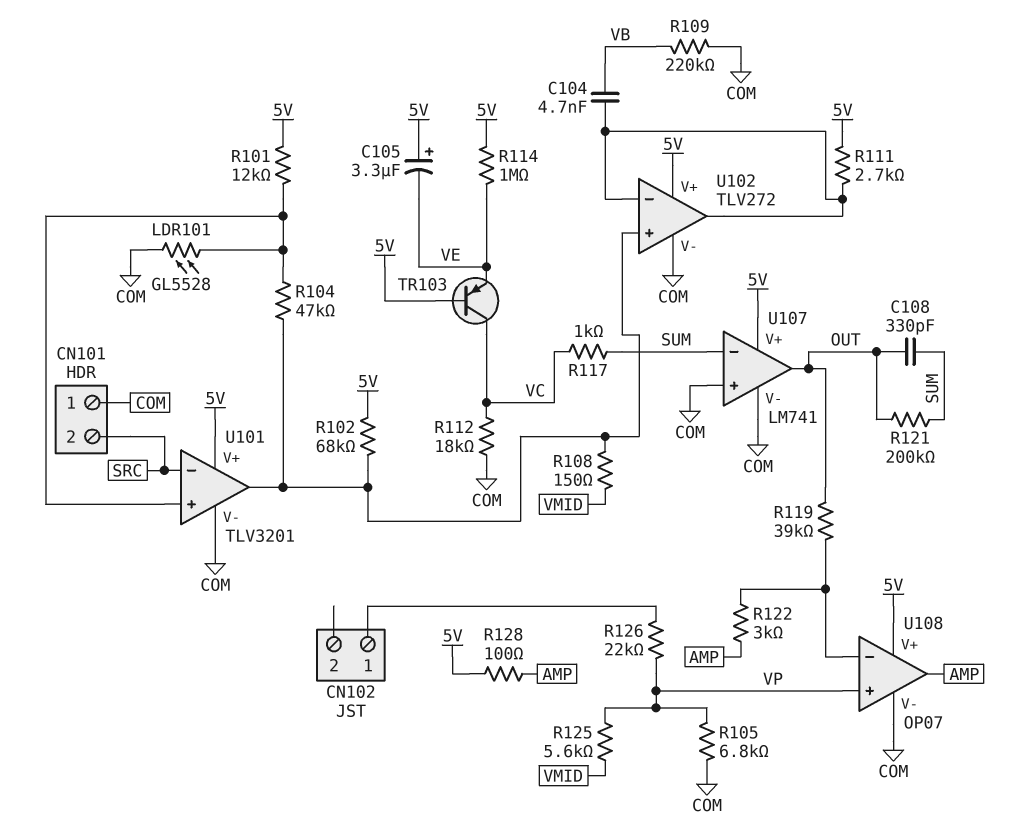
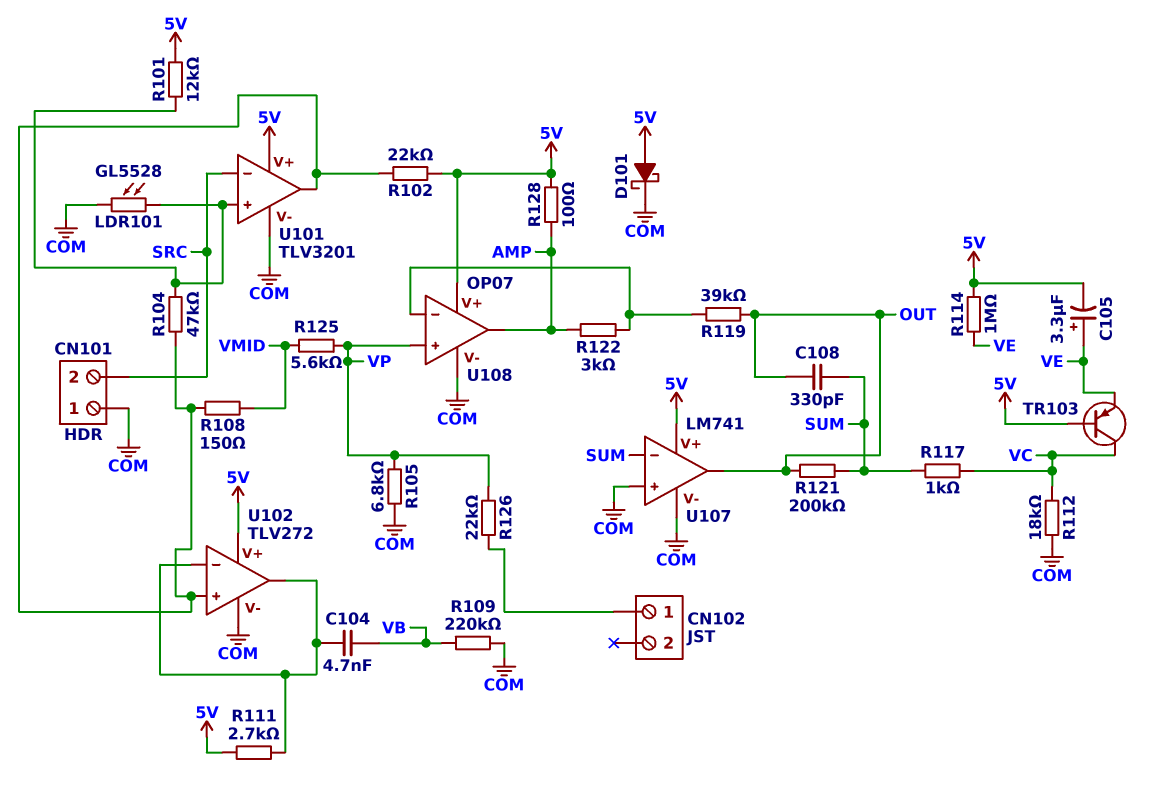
C105: 3.3uF (plus 5V, minus VE) -> 3.3uF (plus VE, minus 5V)
D101: none -> schottky (A 5V, K COM)
R102: 68k (5V, U101/out) -> 22k (5V, U101/out)

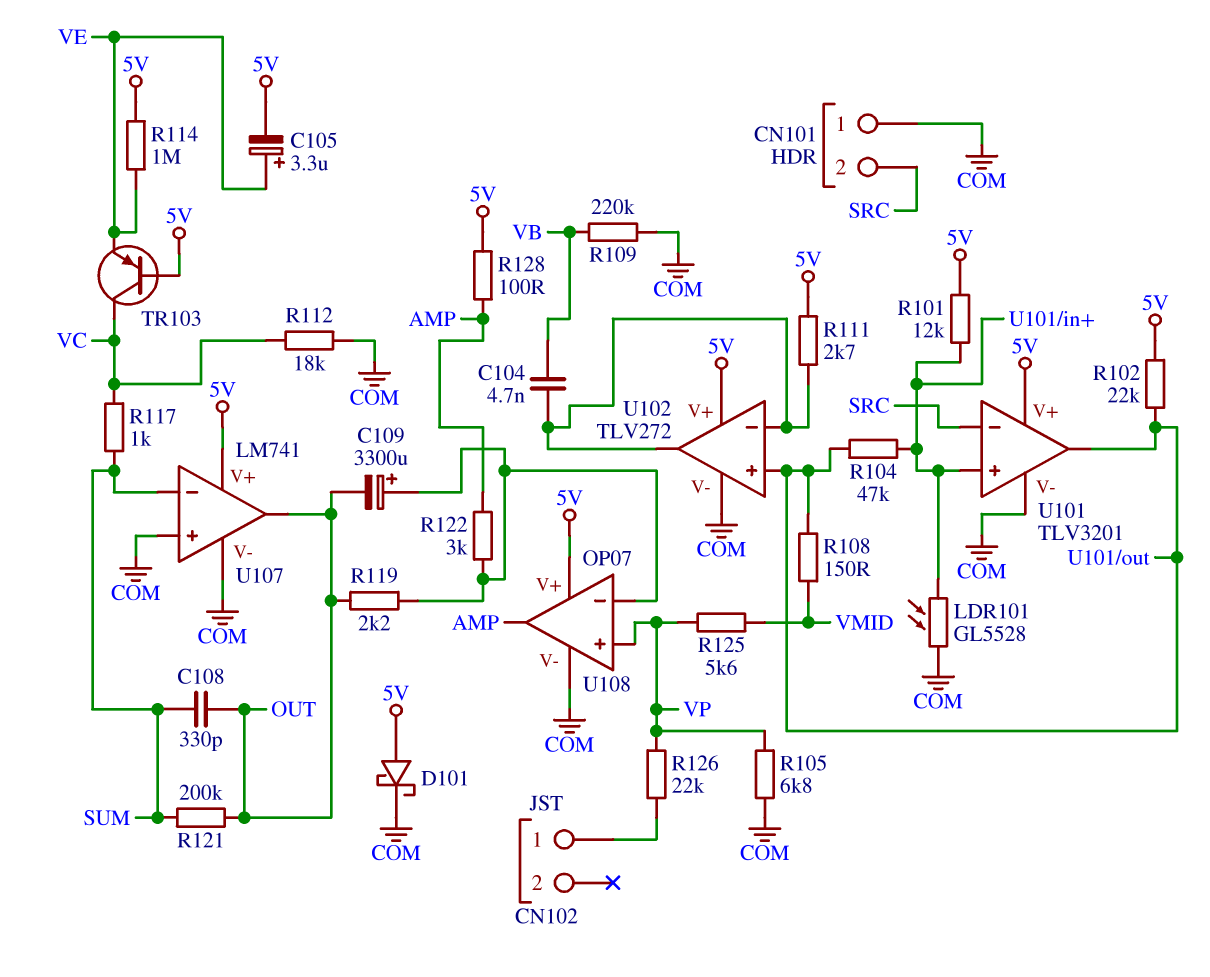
C109: none -> 3300uF (plus U108/in-, minus OUT)
R119: 39k (OUT, U108/in-) -> 2.2k (OUT, U108/in-)

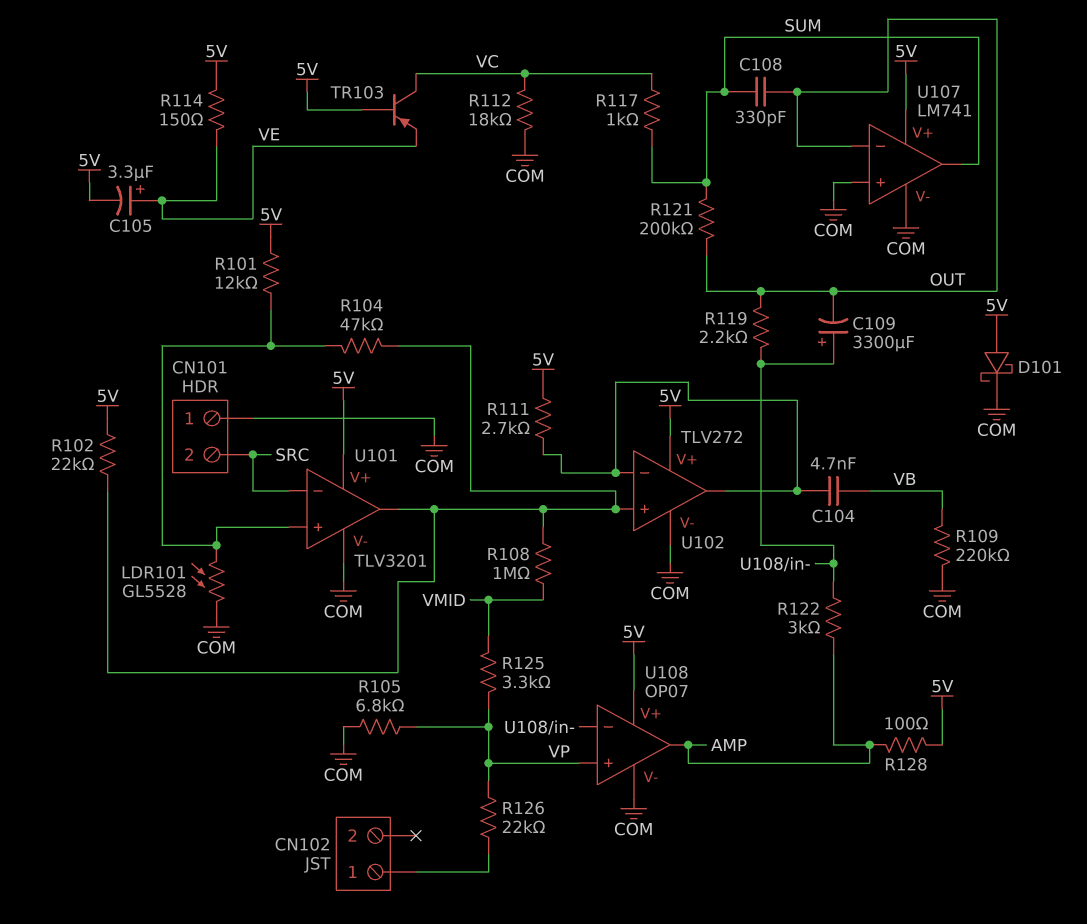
R108: 150 (U101/out, VMID) -> 1M (U101/out, VMID)
R114: 1M (5V, VE) -> 150 (5V, VE)
R125: 5.6k (VMID, VP) -> 3.3k (VMID, VP)
U107 pin in-: SUM -> OUT
U107 pin out: OUT -> SUM

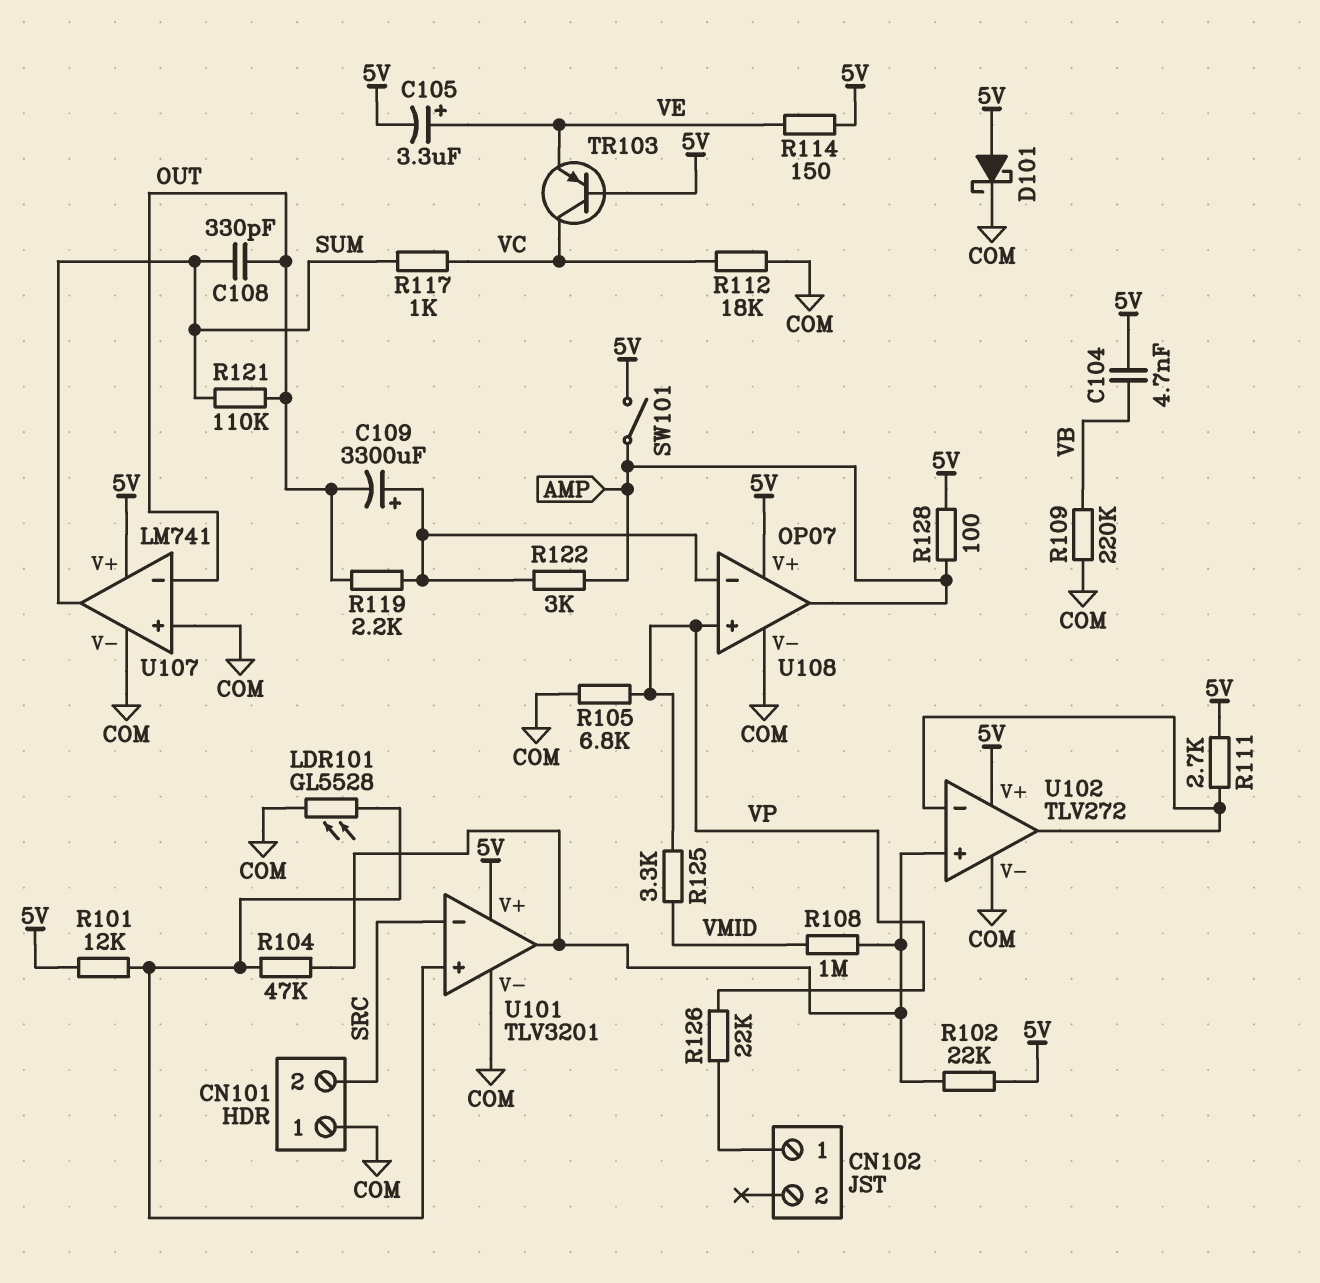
C104: 4.7nF (U102/in-, VB) -> 4.7nF (5V, VB)
R121: 200k (OUT, SUM) -> 110k (OUT, SUM)
SW101: none -> switch (5V, AMP)

